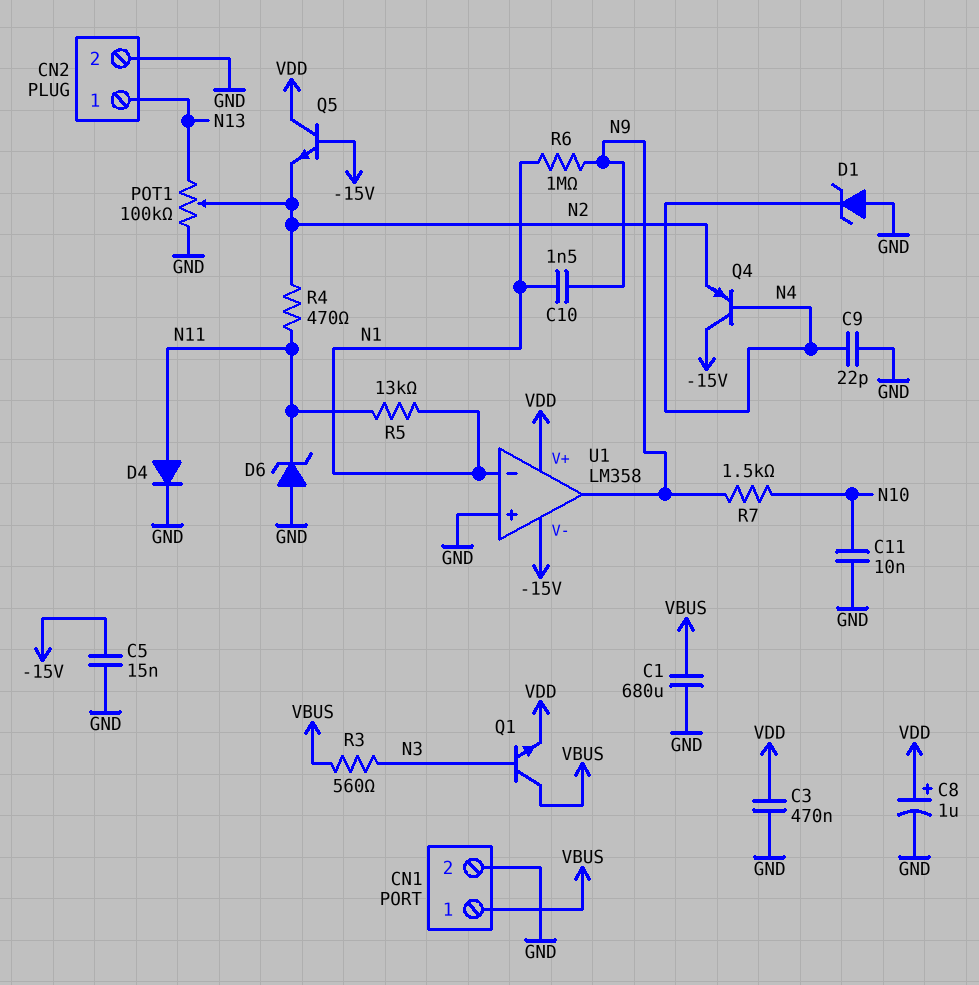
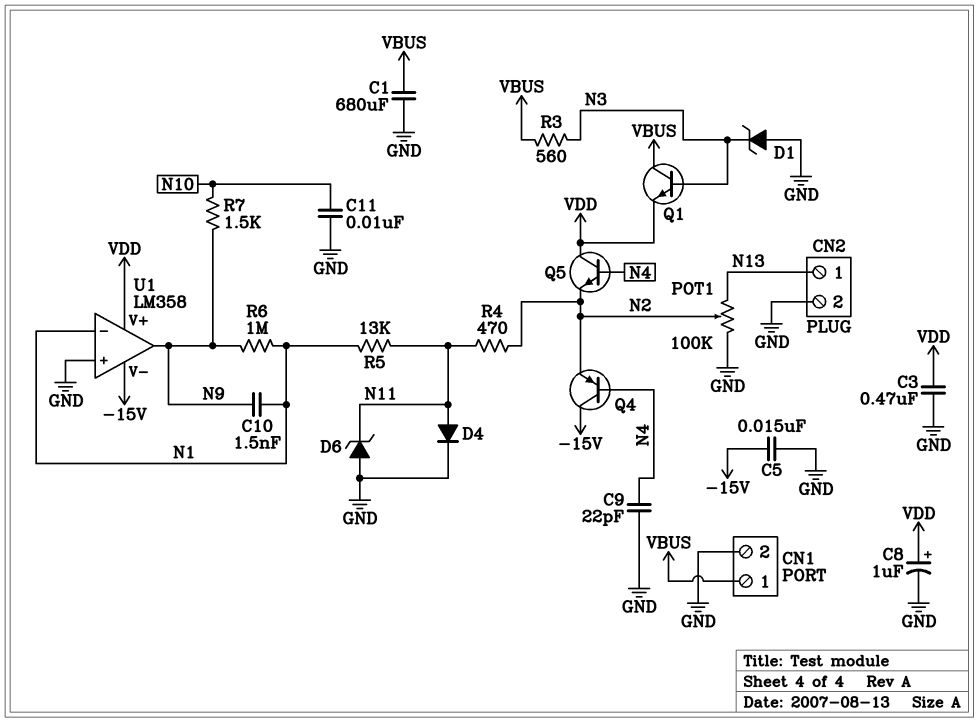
D1: zener (A GND, K N4) -> zener (A GND, K N3)
Q5: NPN (B -15V, C VDD, E N2) -> NPN (B N4, C VDD, E N2)

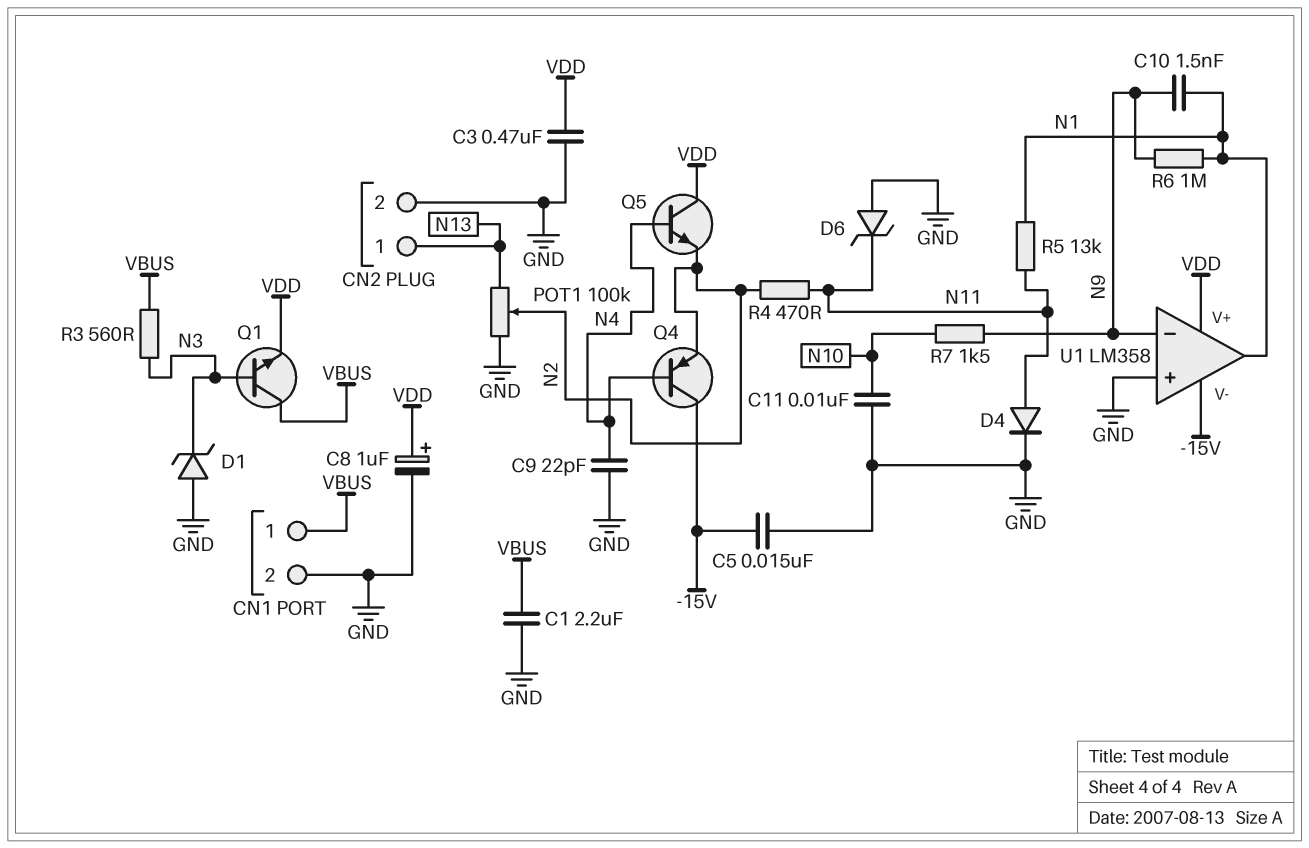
C1: 680uF (GND, VBUS) -> 2.2uF (GND, VBUS)
U1 pin in-: N1 -> N9
U1 pin out: N9 -> N1

